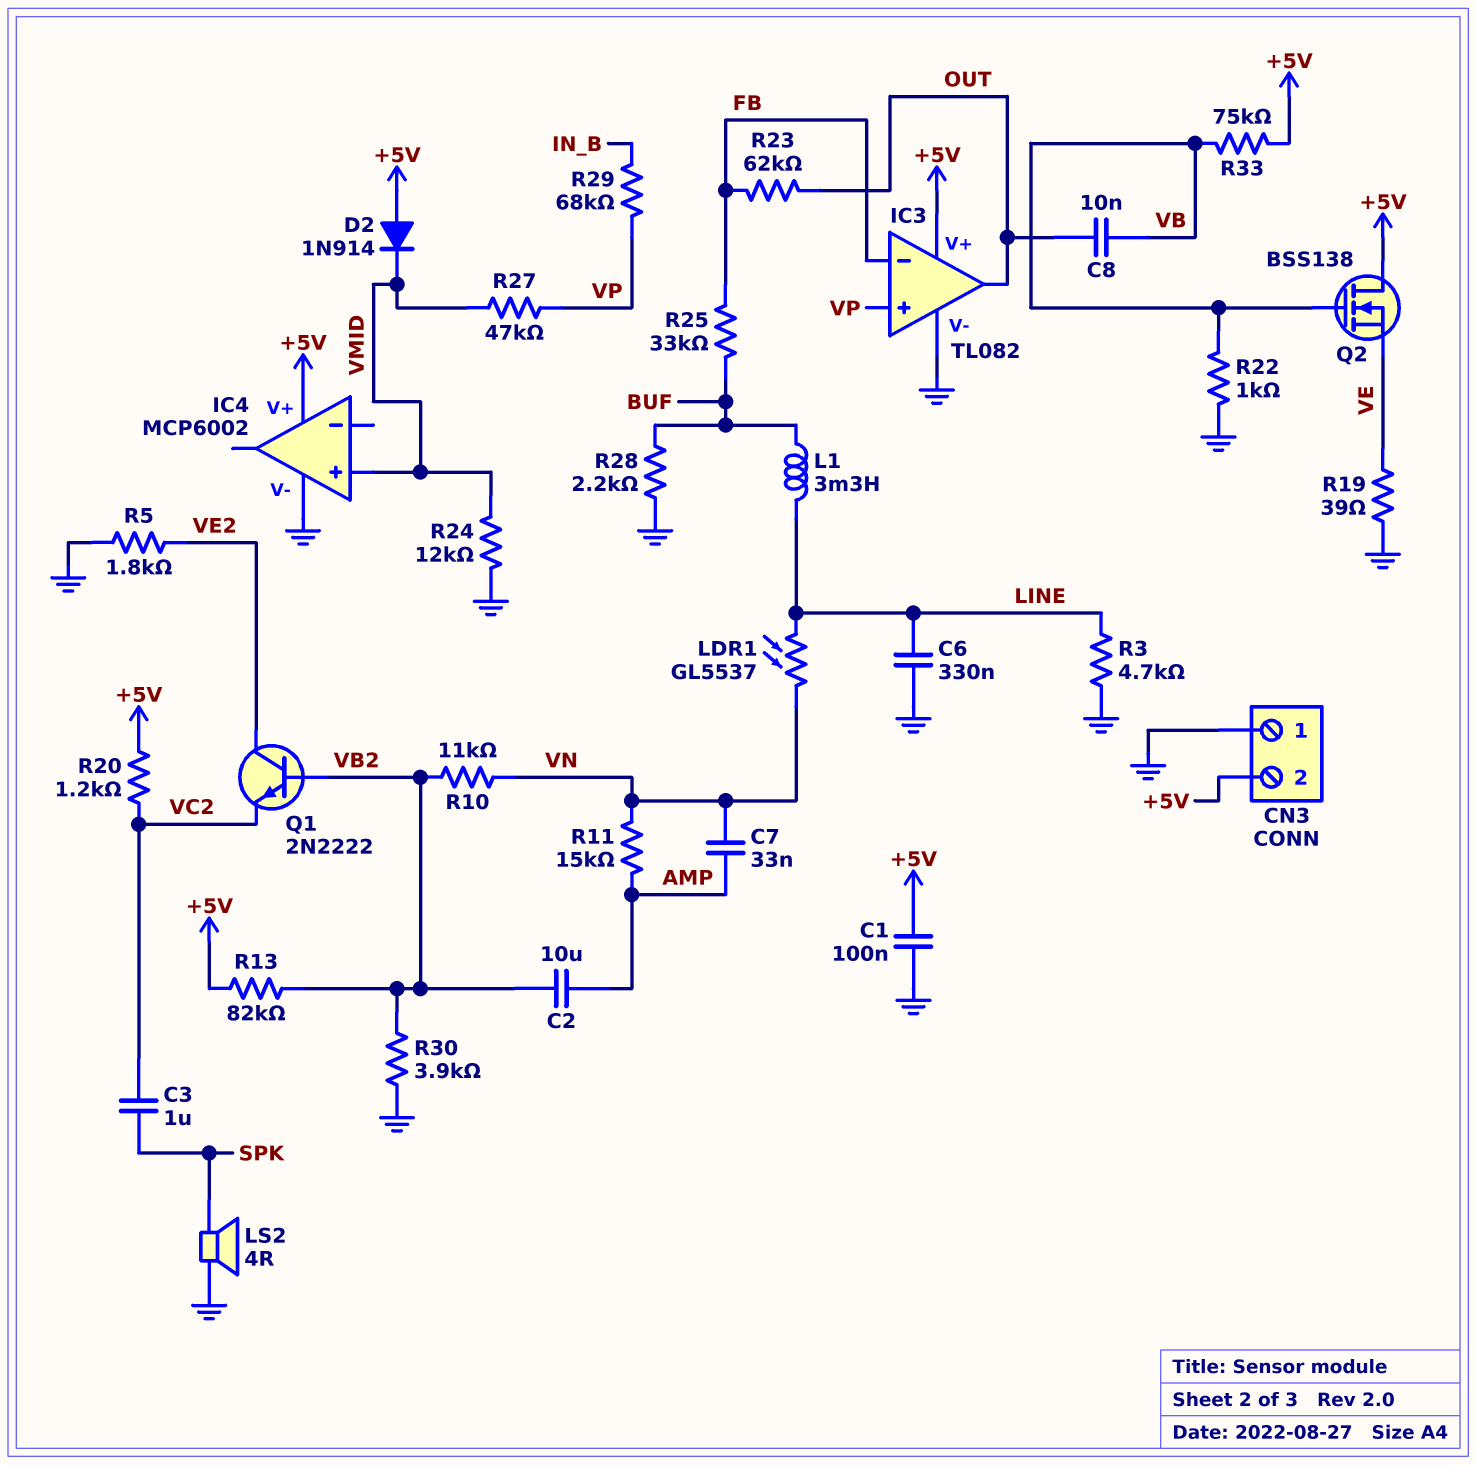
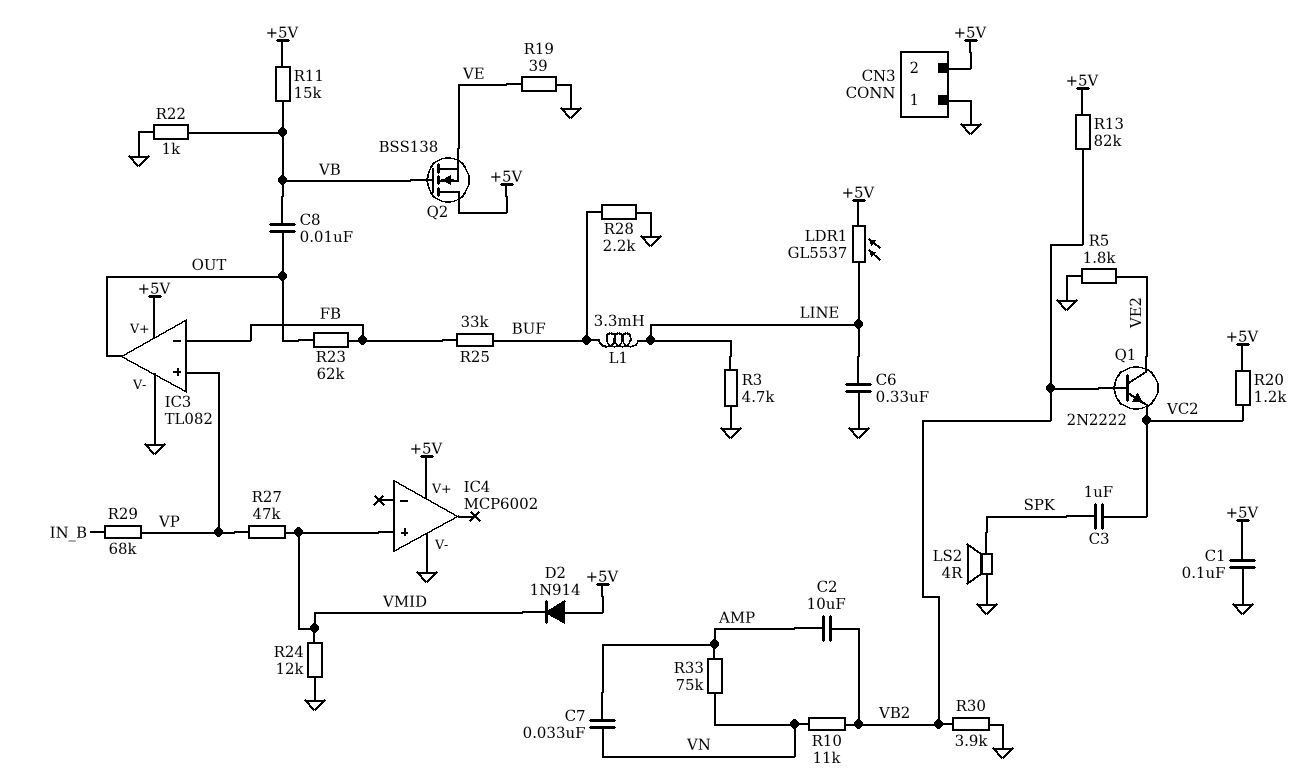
LDR1: GL5537 (LINE, VN) -> GL5537 (+5V, LINE)
R11: 15k (AMP, VN) -> 15k (+5V, VB)
R33: 75k (+5V, VB) -> 75k (AMP, VN)

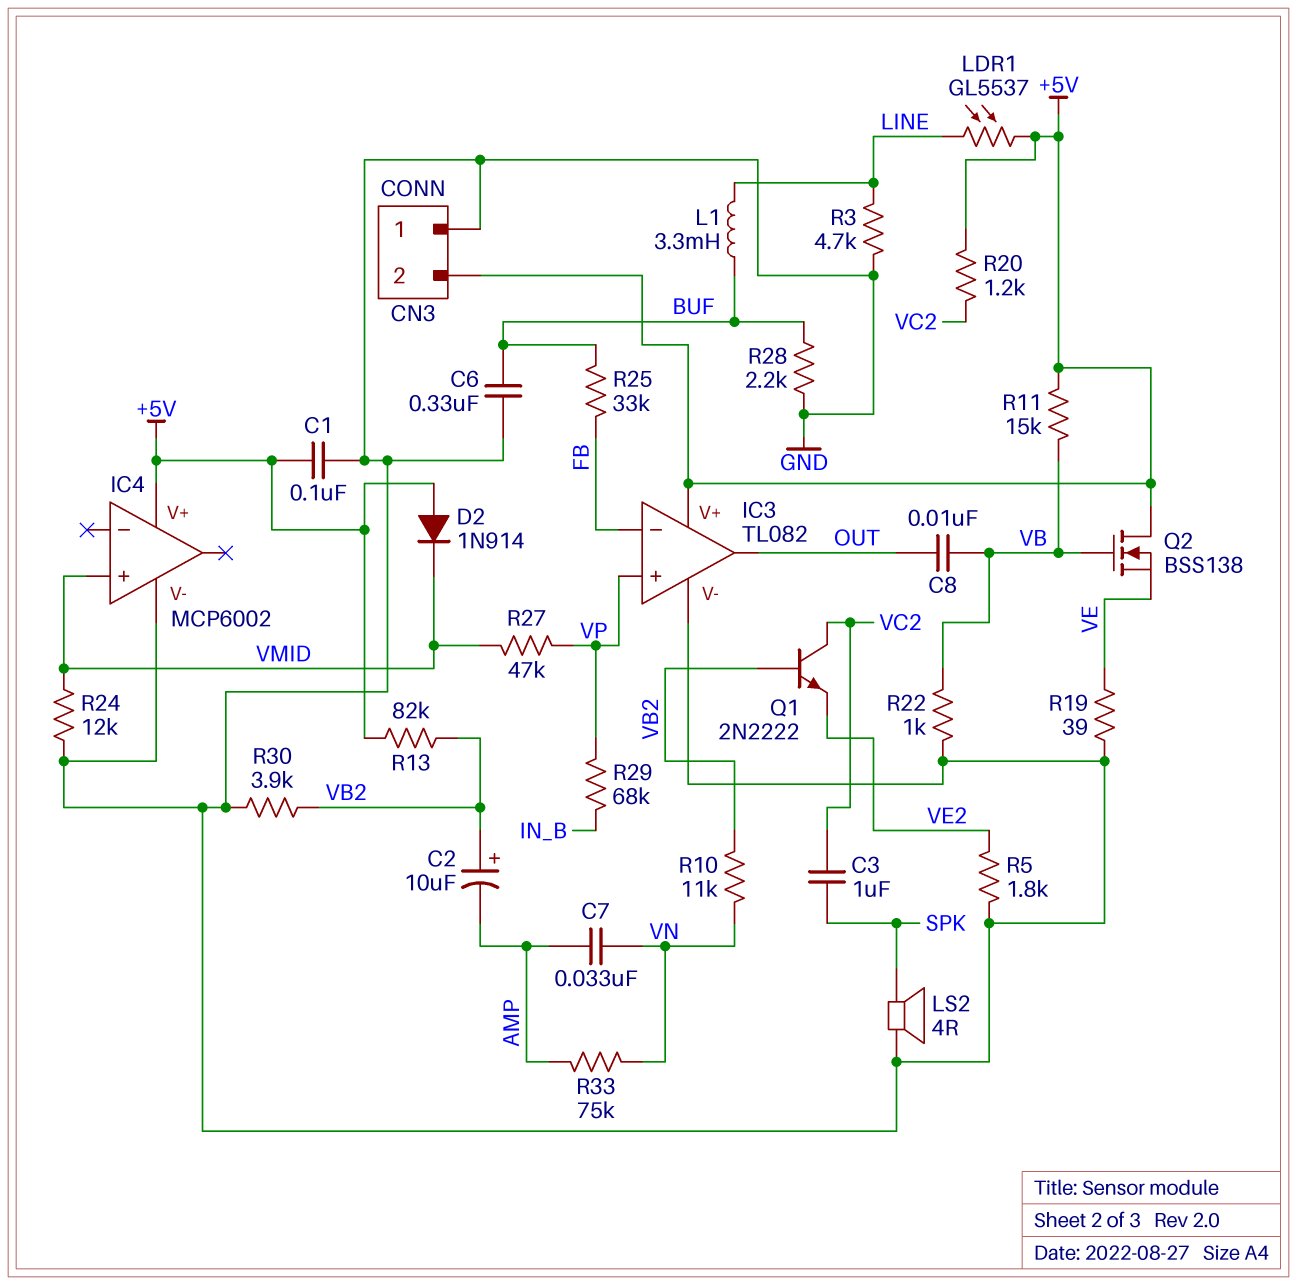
C2: 10uF (AMP, VB2) -> 10uF (plus VB2, minus AMP)
C6: 330nF (GND, LINE) -> 330nF (BUF, GND)
Q1: NPN 2N2222 (B VB2, C VE2, E VC2) -> NPN 2N2222 (B VB2, C VC2, E VE2)
R23: 62k (FB, OUT) -> none

